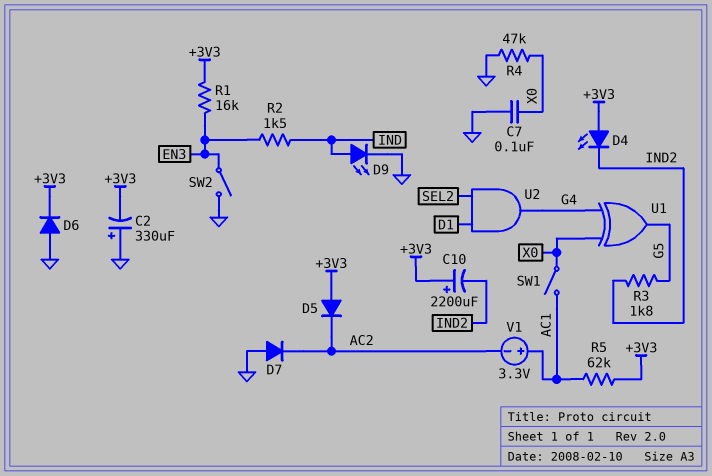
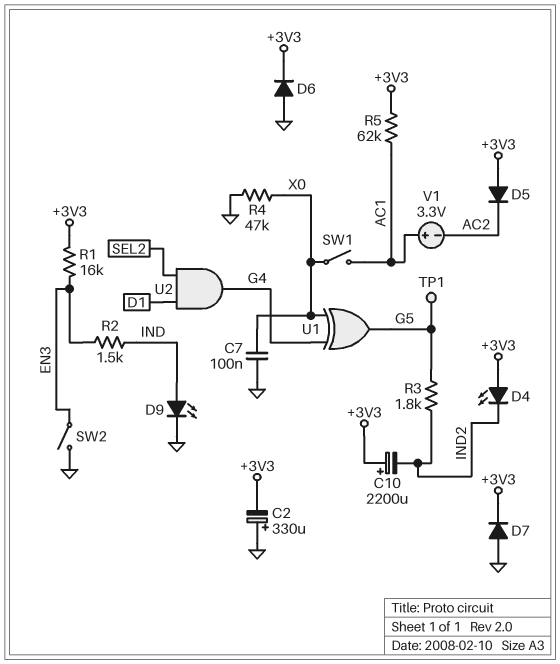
D7: diode (A GND, K AC2) -> diode (A GND, K +3V3)
TP1: none -> test point (G5)

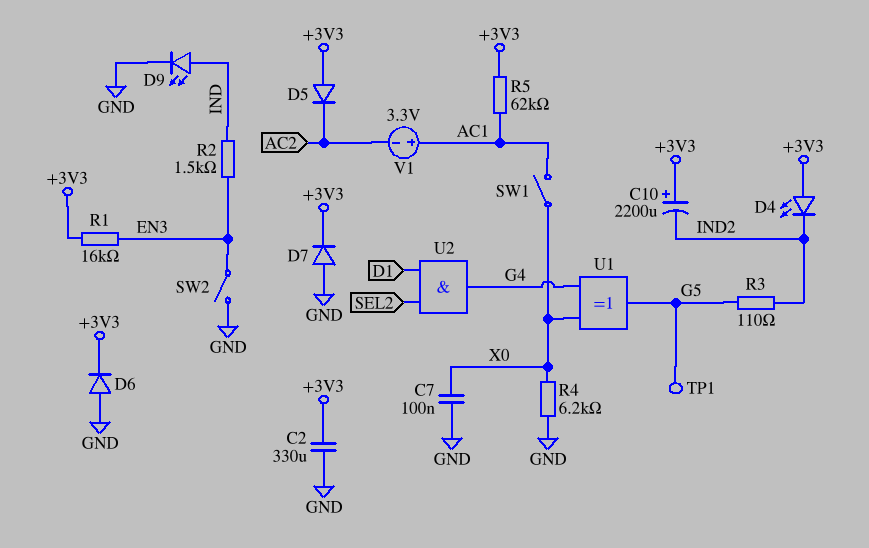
C2: 330uF (plus GND, minus +3V3) -> 330uF (+3V3, GND)
R3: 1.8k (G5, IND2) -> 110 (G5, IND2)
R4: 47k (GND, X0) -> 6.2k (GND, X0)

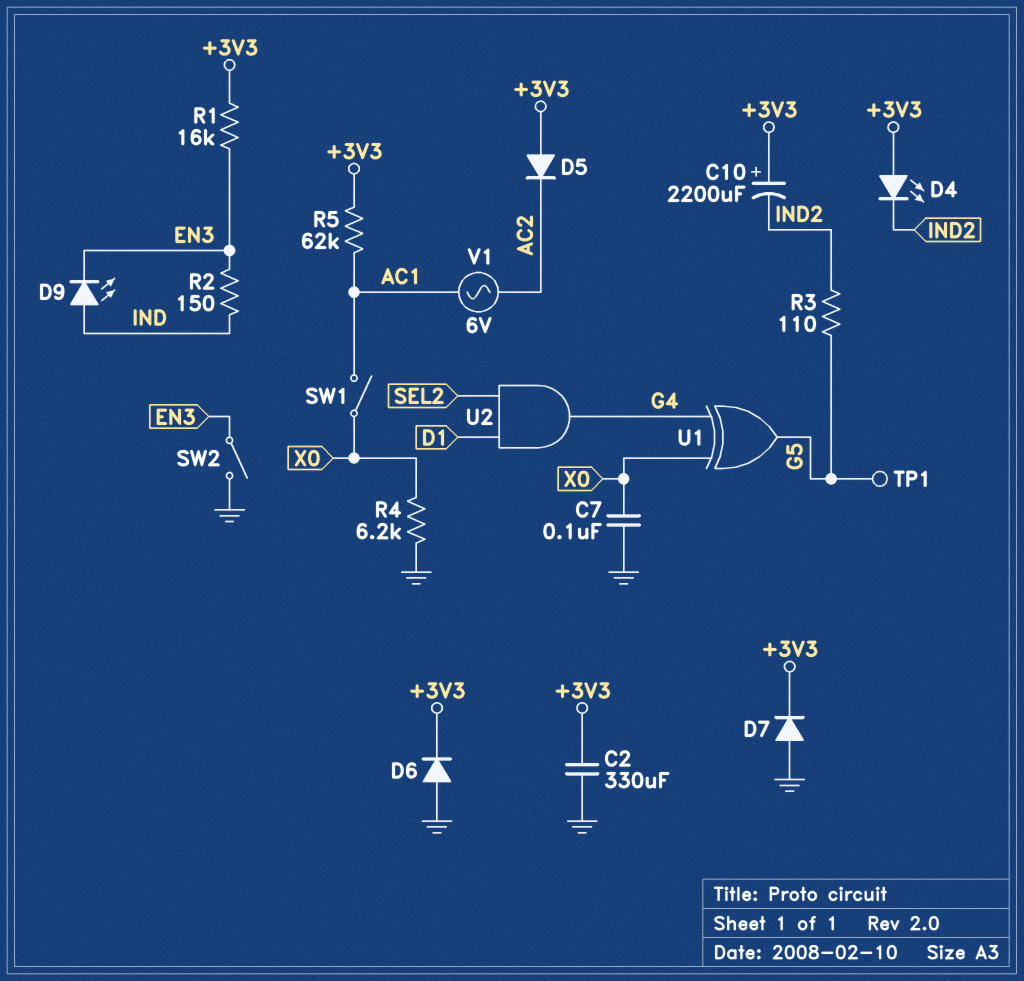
D9: LED (A IND, K GND) -> LED (A IND, K EN3)
R2: 1.5k (EN3, IND) -> 150 (EN3, IND)
V1: 3.3V (plus AC1, minus AC2) -> AC 6V (AC1, AC2)

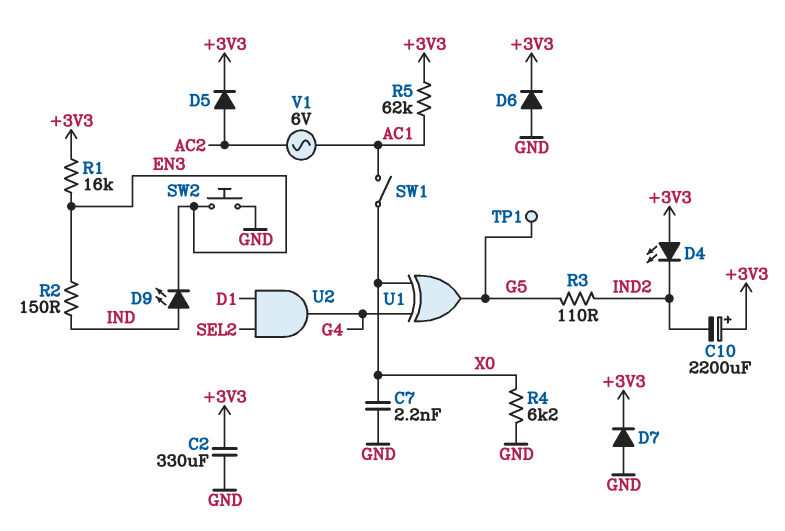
C7: 100nF (GND, X0) -> 2.2nF (GND, X0)
D5: diode (A +3V3, K AC2) -> diode (A AC2, K +3V3)
SW2: switch (EN3, GND) -> button (EN3, GND)

